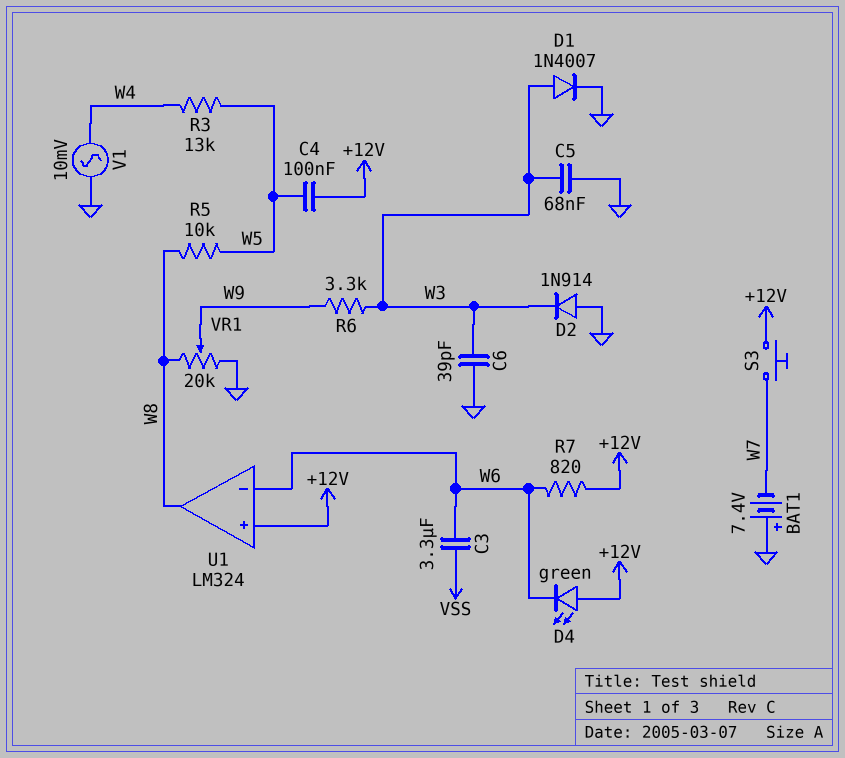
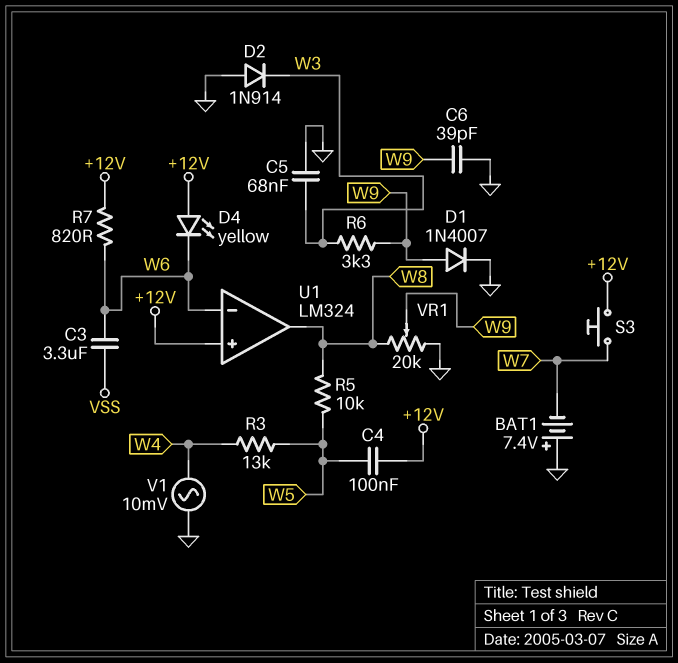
C6: 39pF (GND, W3) -> 39pF (GND, W9)
D1: diode 1N4007 (A W3, K GND) -> diode 1N4007 (A W9, K GND)
D4: LED green (A +12V, K W6) -> LED yellow (A +12V, K W6)

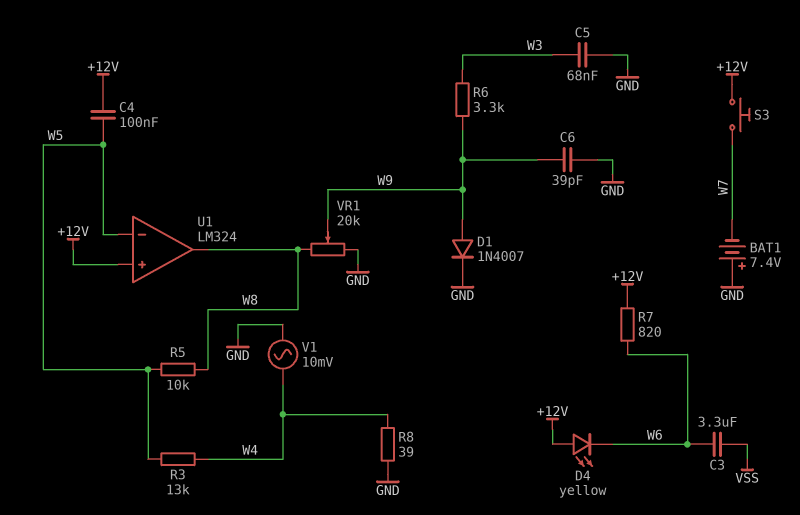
D2: diode 1N914 (A GND, K W3) -> none
R8: none -> 39 (GND, W4)
U1 pin in-: W6 -> W5

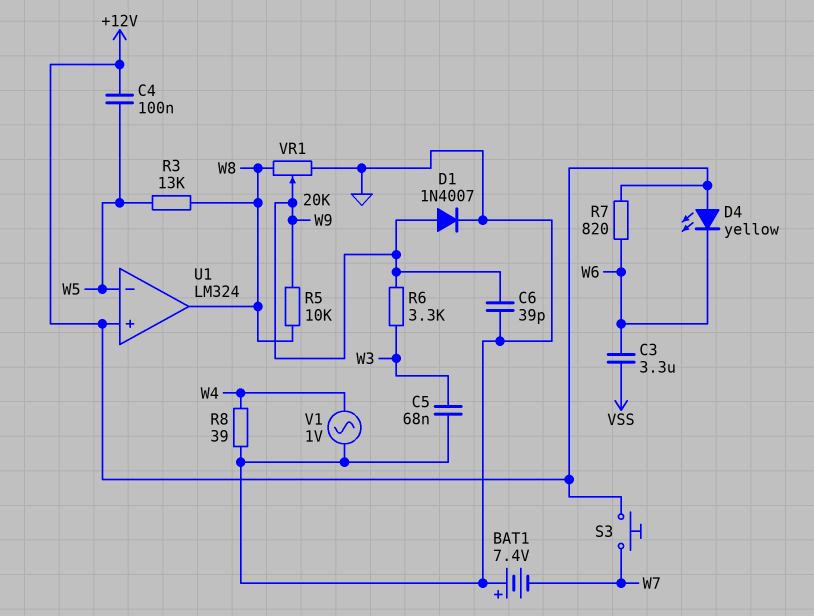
R3: 13k (W4, W5) -> 13k (W5, W8)
R5: 10k (W5, W8) -> 10k (W8, W9)
V1: AC 10mV (GND, W4) -> AC 1V (GND, W4)

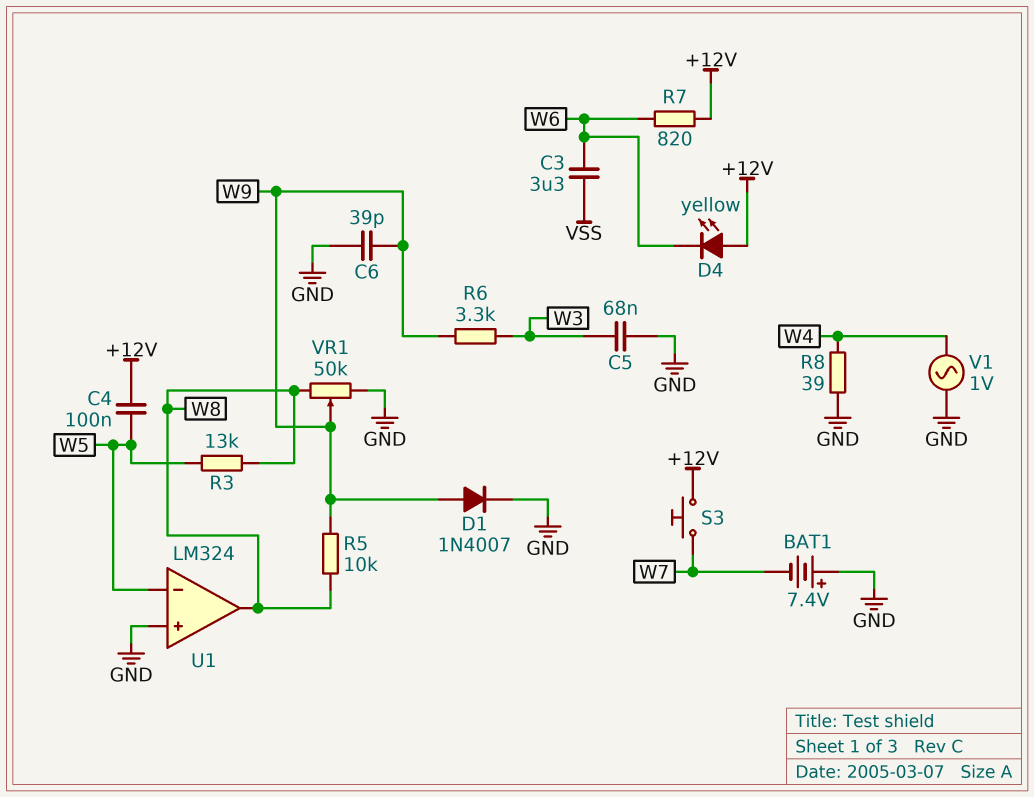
U1 pin in+: +12V -> GND
VR1: 20k (GND, W8, wiper W9) -> 50k (GND, W8, wiper W9)

